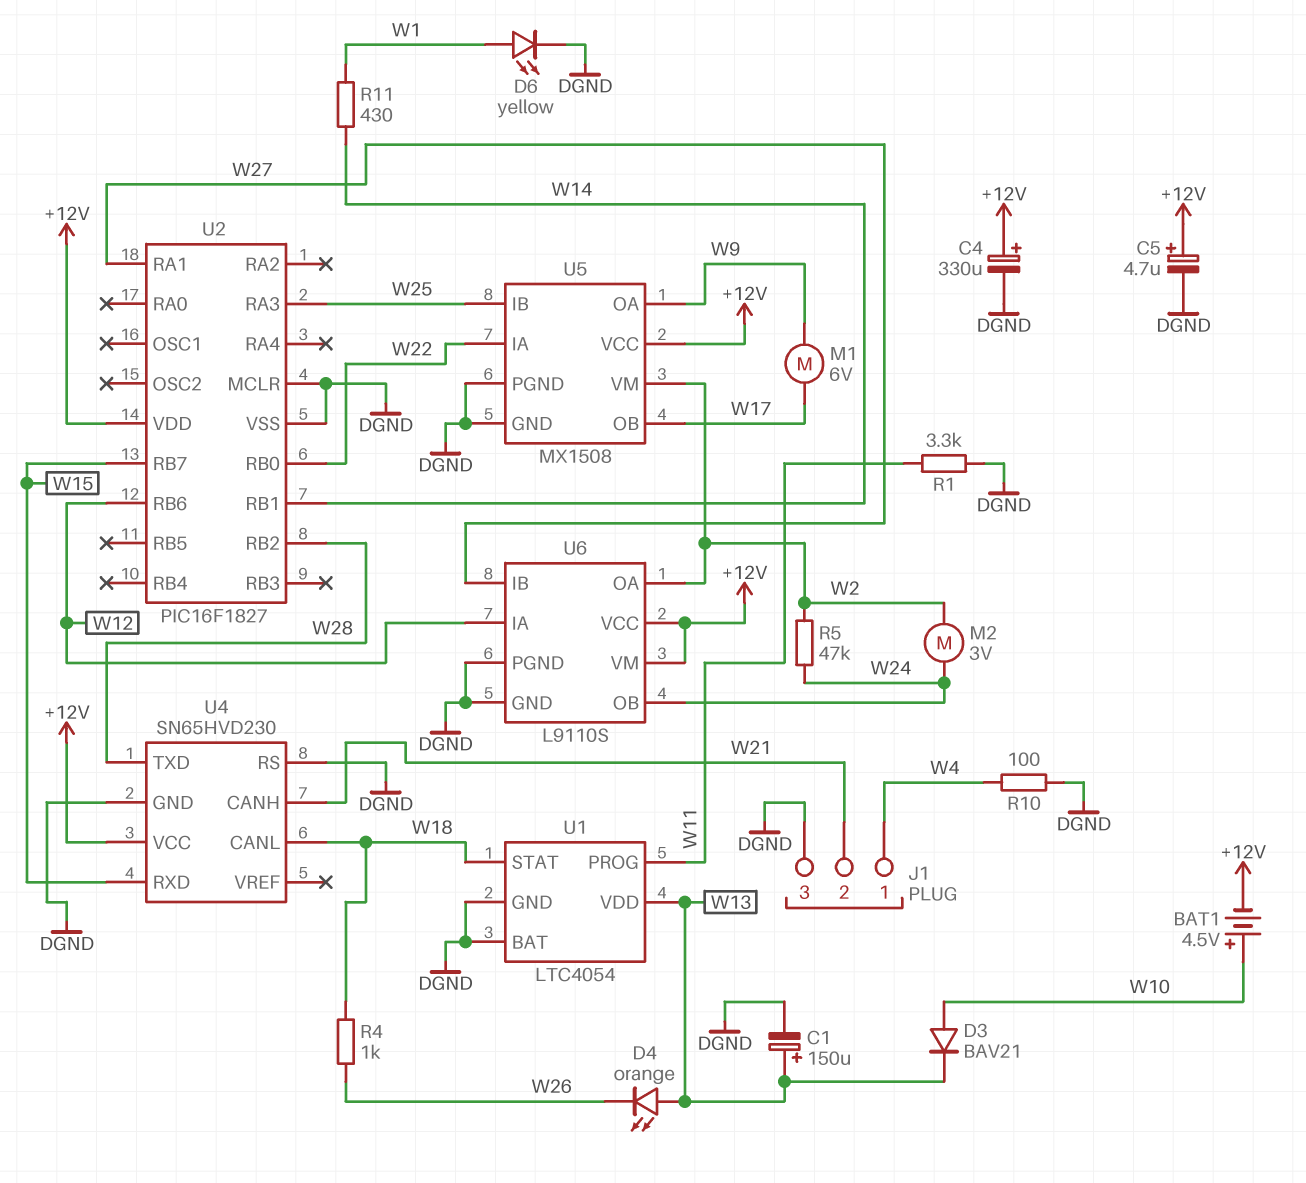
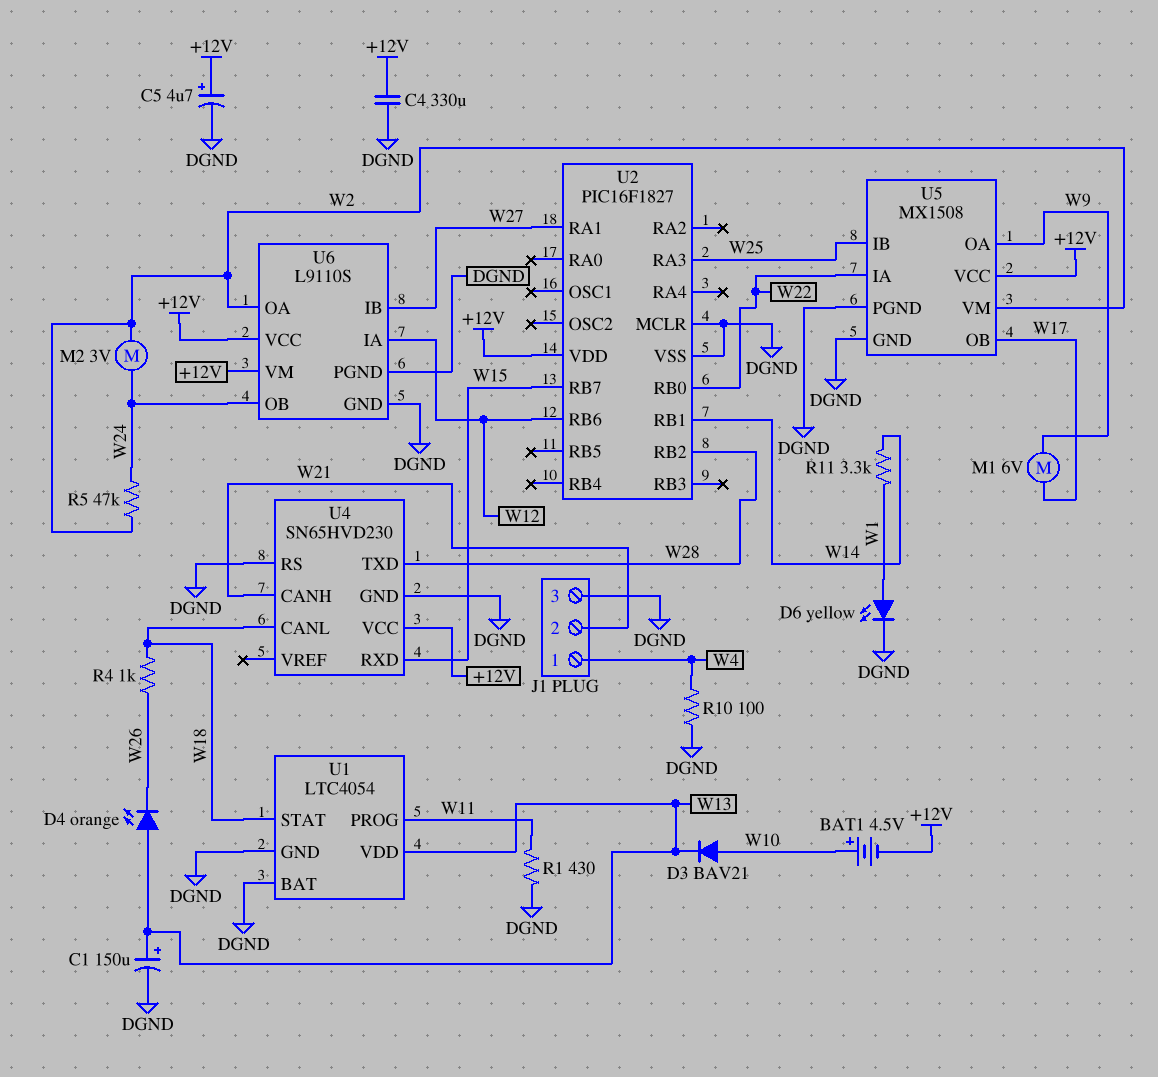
C4: 330uF (plus +12V, minus DGND) -> 330uF (+12V, DGND)
R1: 3.3k (DGND, W11) -> 430 (DGND, W11)
R11: 430 (W1, W14) -> 3.3k (W1, W14)

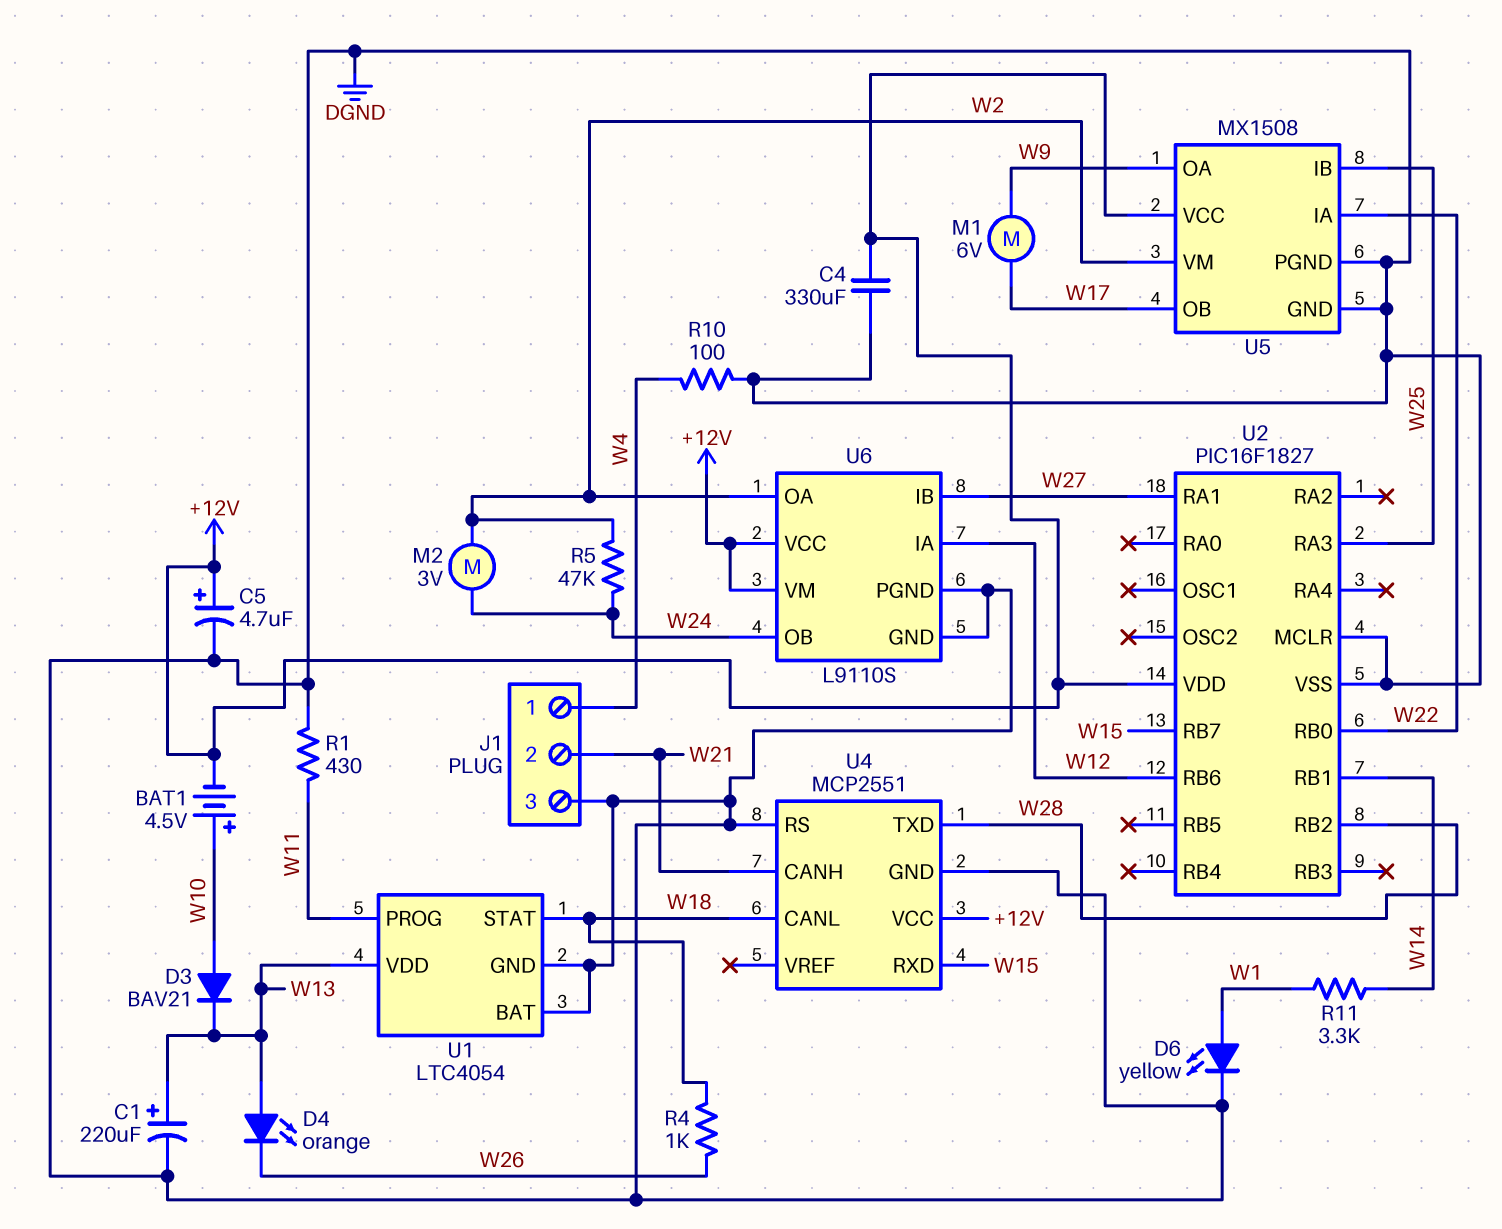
C1: 150uF (plus W13, minus DGND) -> 220uF (plus W13, minus DGND)
U4: SN65HVD230 -> MCP2551

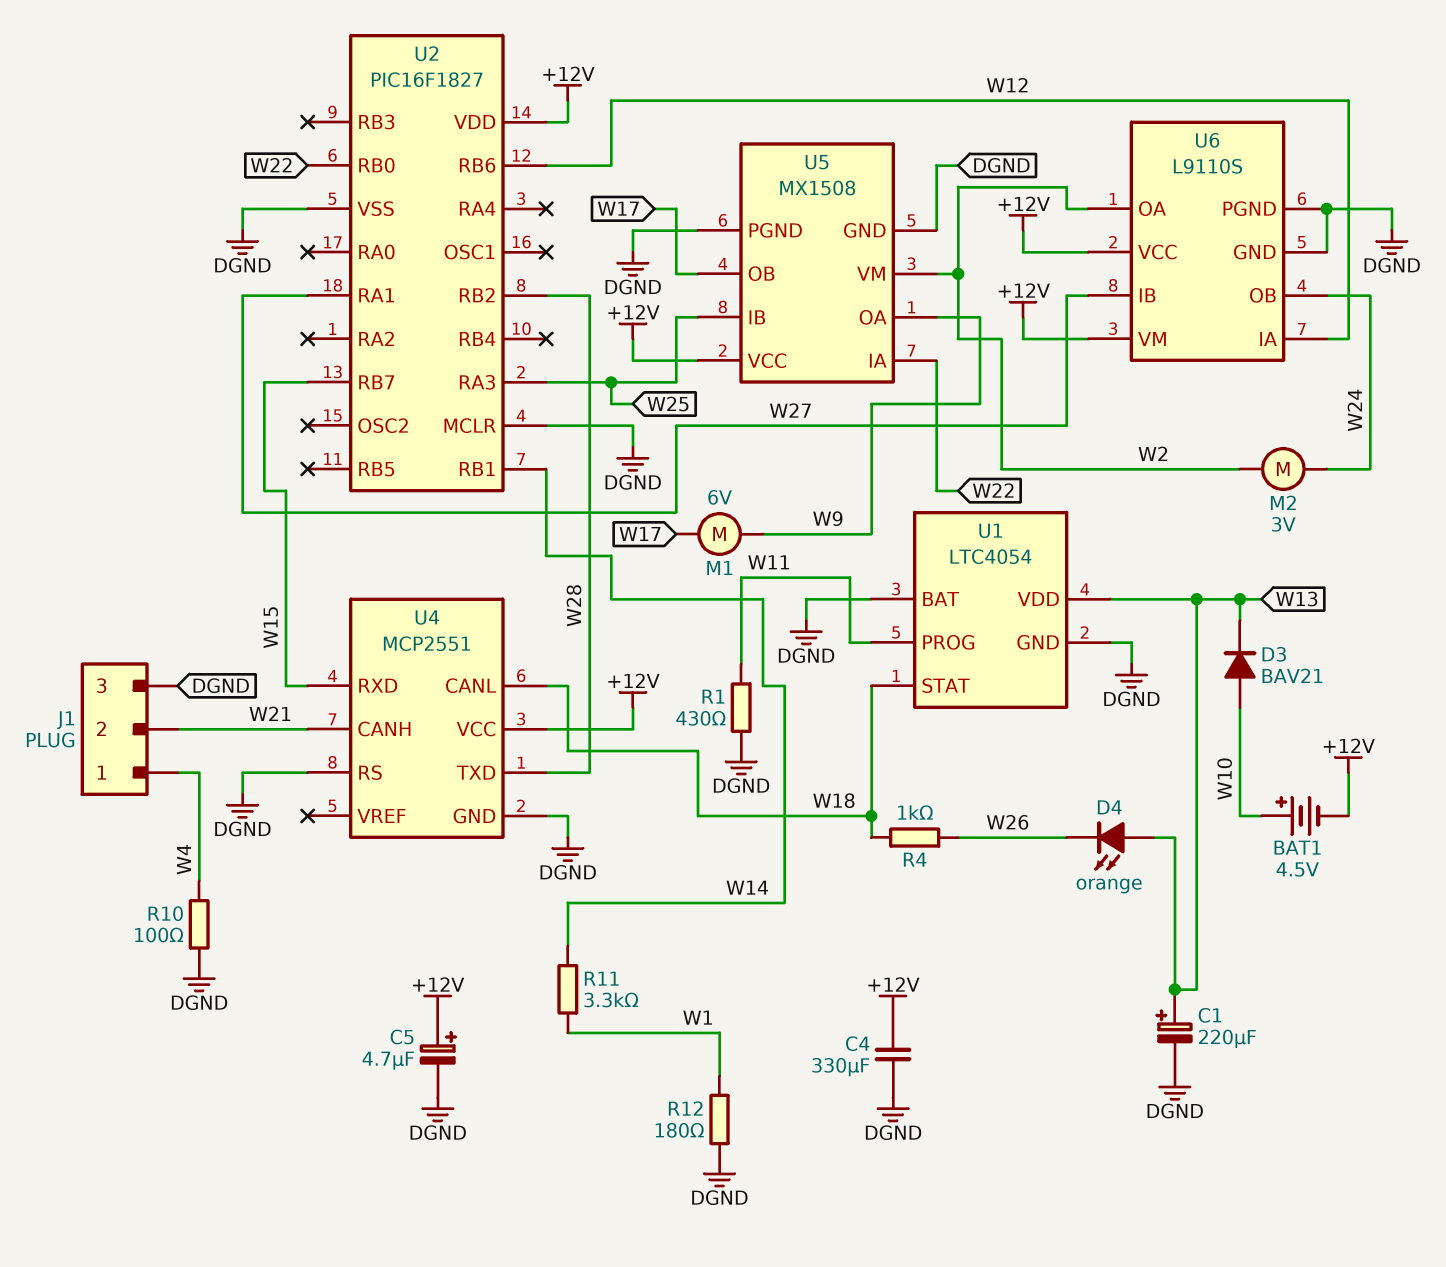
D6: LED yellow (A W1, K DGND) -> none
R5: 47k (W2, W24) -> none
R12: none -> 180 (DGND, W1)

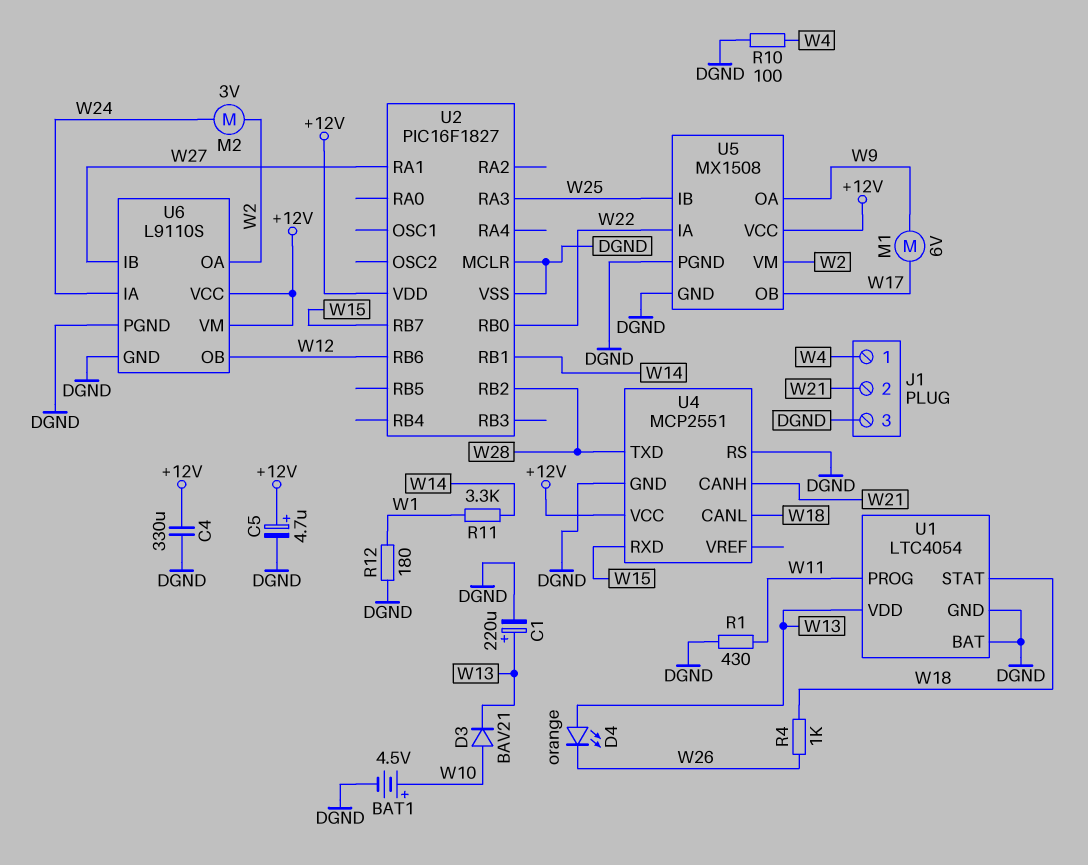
BAT1: 4.5V (plus W10, minus +12V) -> 4.5V (plus W10, minus DGND)
U6 pin IA: W12 -> W24
U6 pin OB: W24 -> W12

